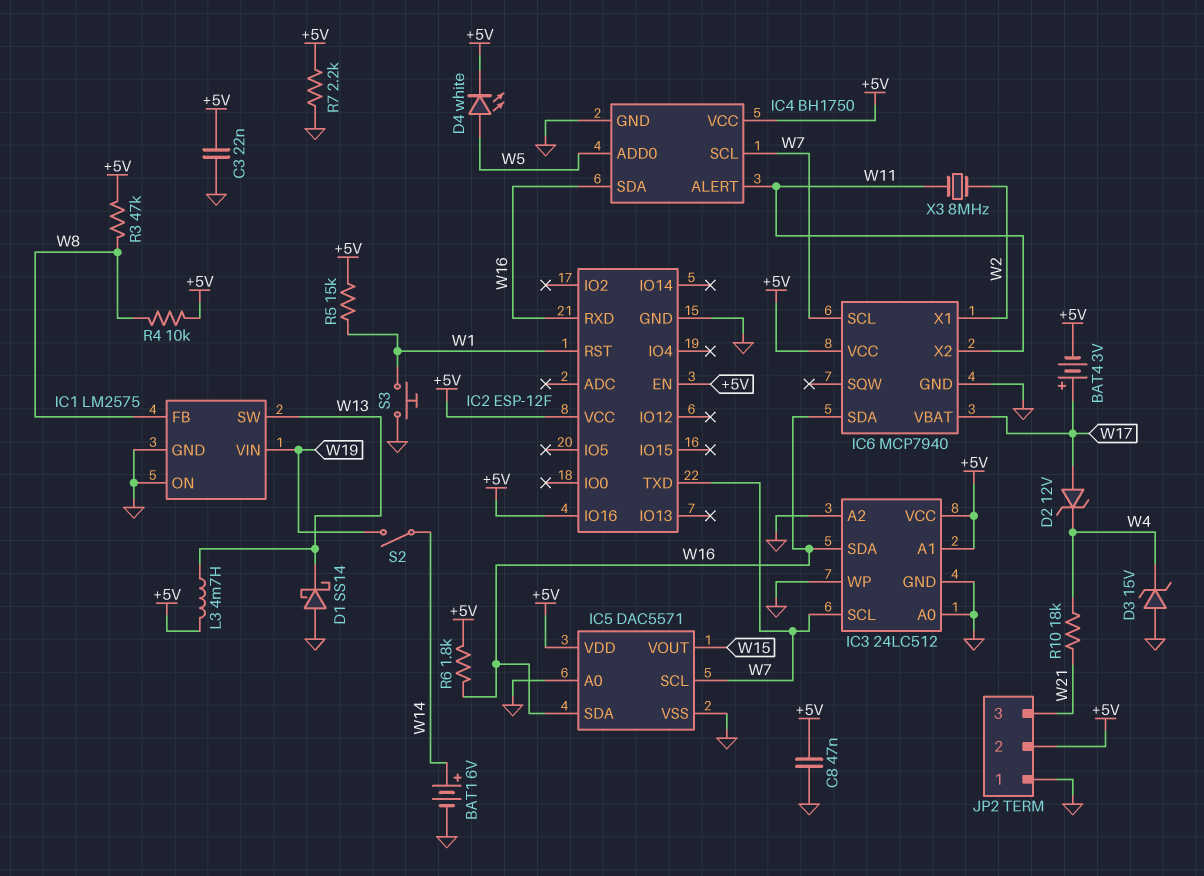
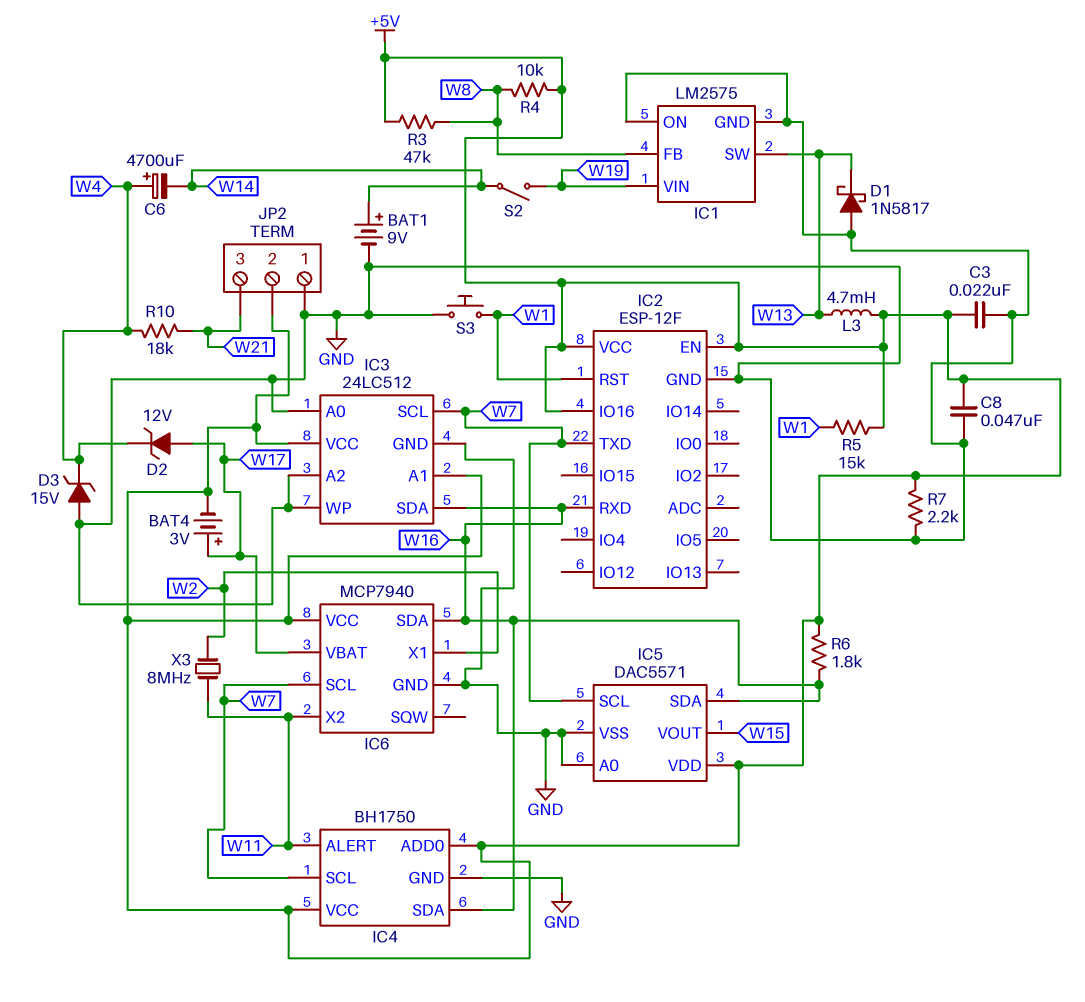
BAT1: 6V (plus W14, minus GND) -> 9V (plus W14, minus GND)
C6: none -> 4700uF (plus W4, minus W14)
D1: schottky SS14 (A GND, K W13) -> schottky 1N5817 (A GND, K W13)
D4: LED white (A W5, K +5V) -> none
IC4 pin ADD0: W5 -> +5V

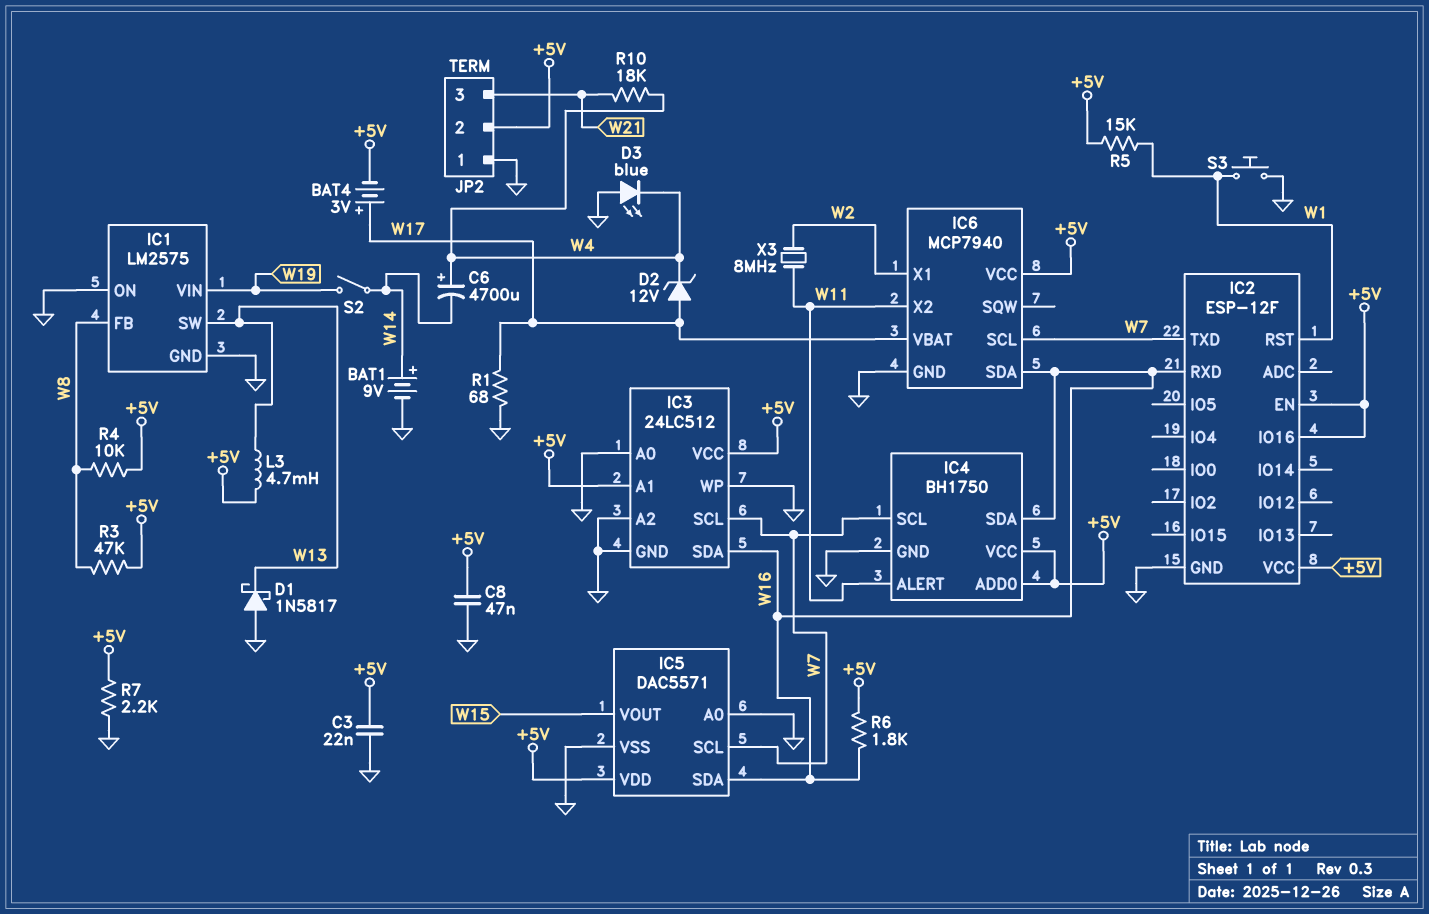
D3: zener 15V (A GND, K W4) -> LED blue (A GND, K W4)
R1: none -> 68 (GND, W17)

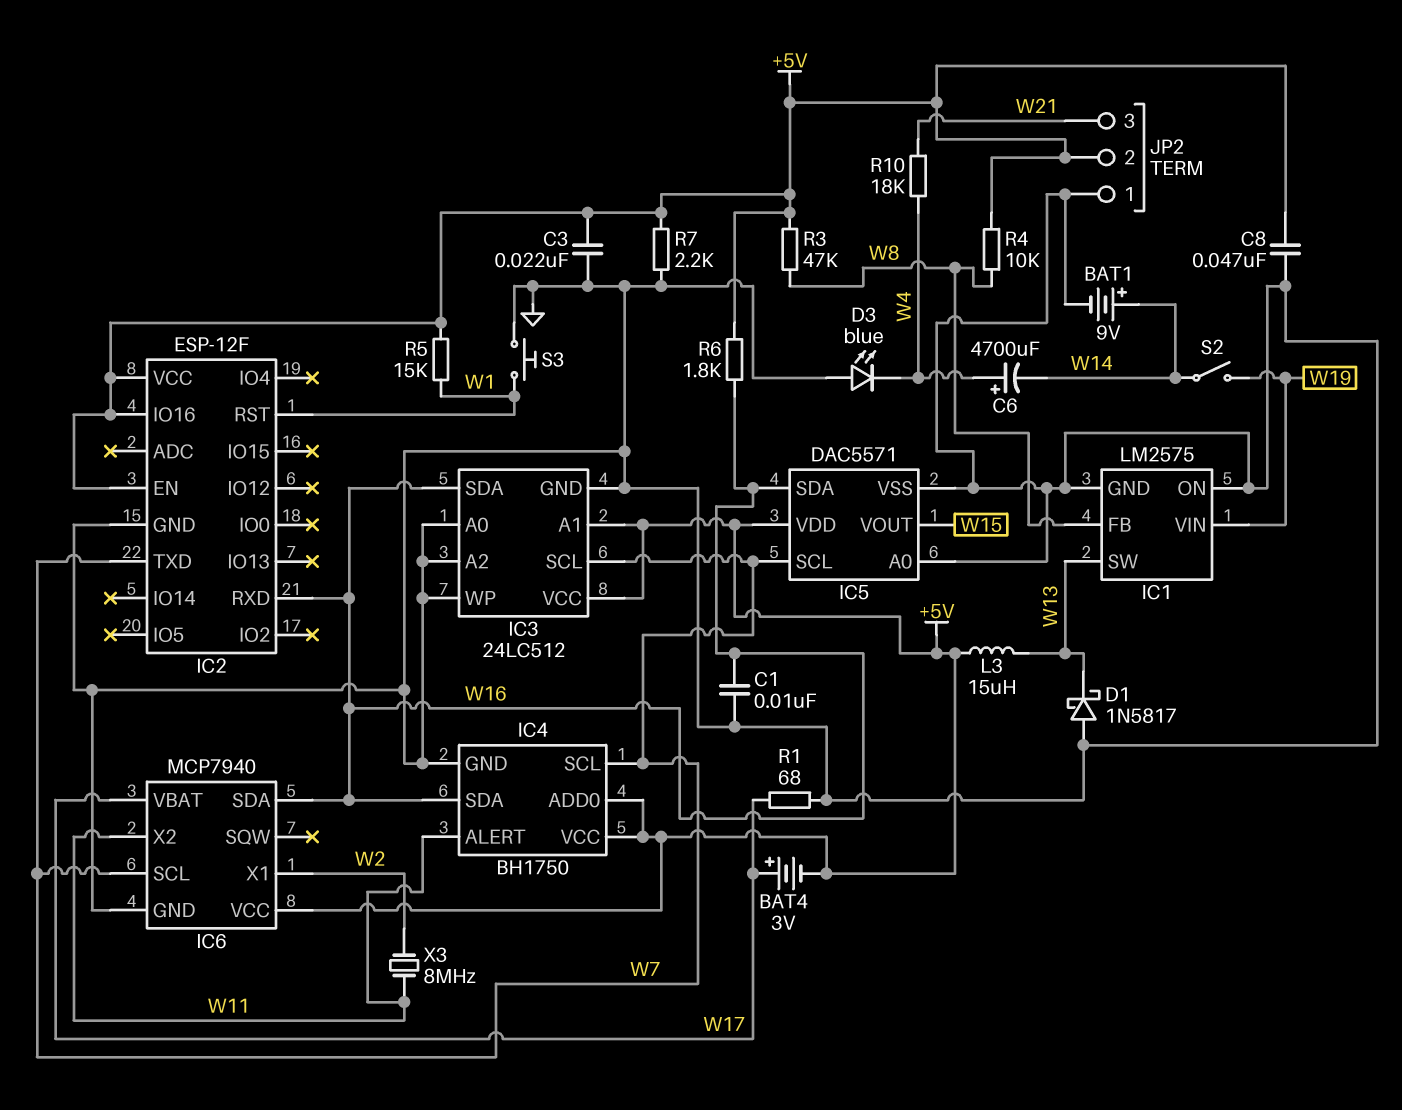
C1: none -> 10nF (GND, W16)
D2: zener 12V (A W17, K W4) -> none
L3: 4.7mH (+5V, W13) -> 15uH (+5V, W13)

